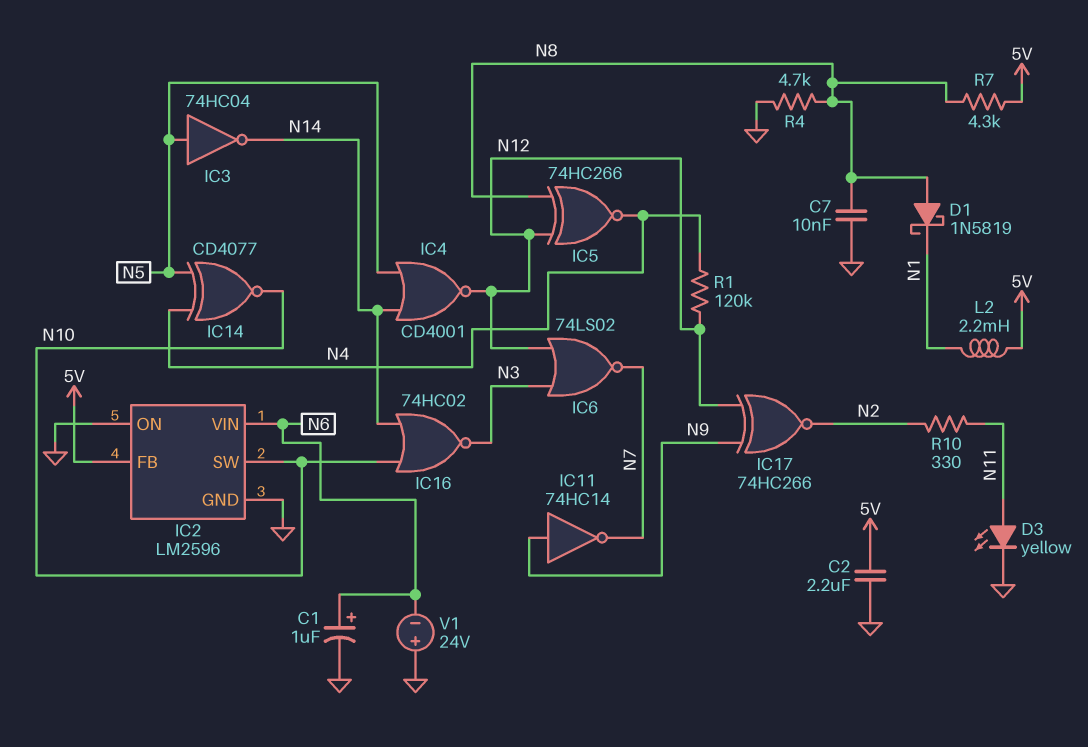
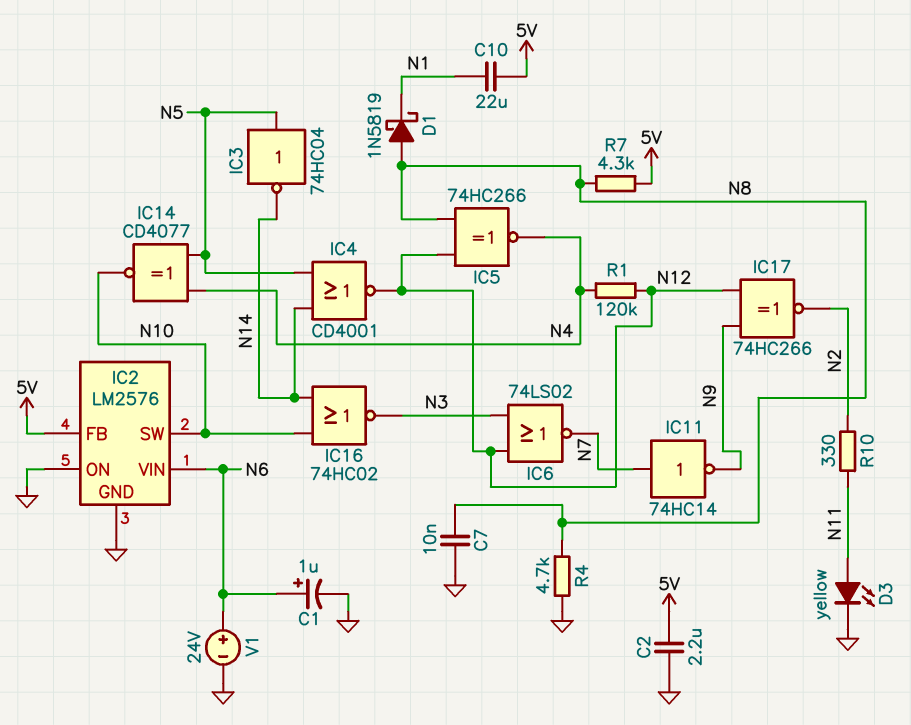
C10: none -> 22uF (5V, N1)
IC2: LM2596 -> LM2576
IC11: NOT 74HC14 (in N9, out N7) -> NOT 74HC14 (in N7, out N9)
L2: 2.2mH (5V, N1) -> none
V1: 24V (plus GND, minus N6) -> 24V (plus N6, minus GND)

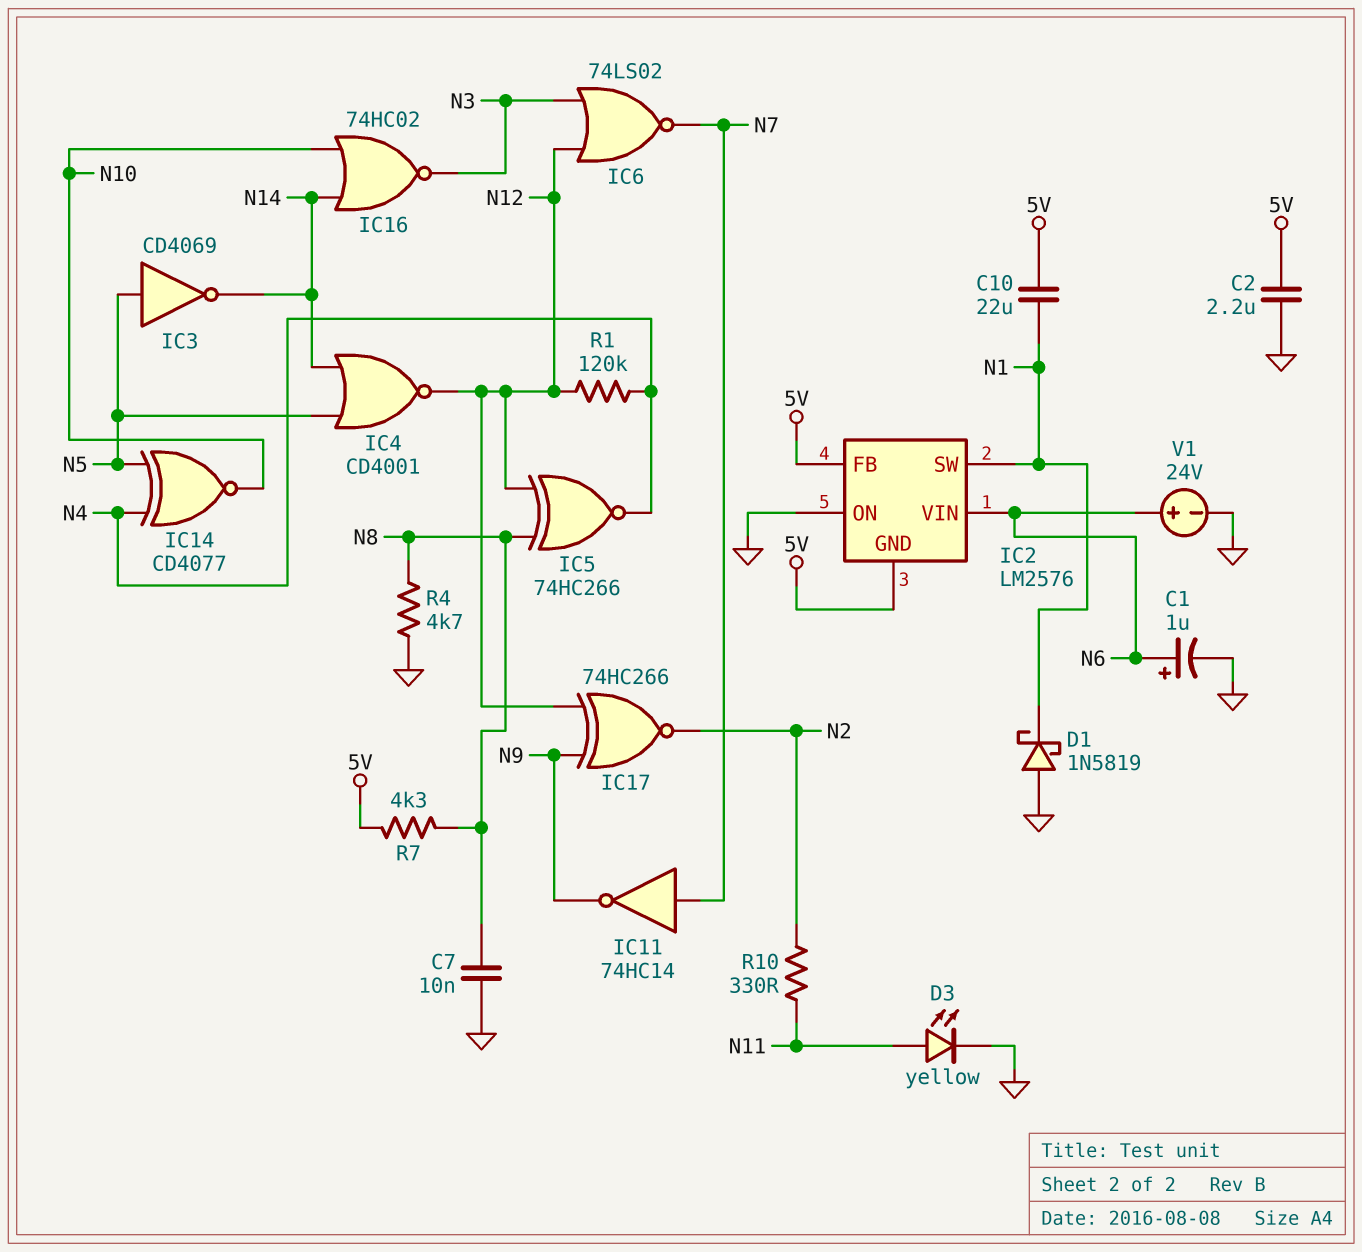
D1: schottky 1N5819 (A N8, K N1) -> schottky 1N5819 (A GND, K N1)
IC2 pin GND: GND -> 5V
IC2 pin SW: N10 -> N1
IC3: NOT 74HC04 (in N5, out N14) -> NOT CD4069 (in N5, out N14)

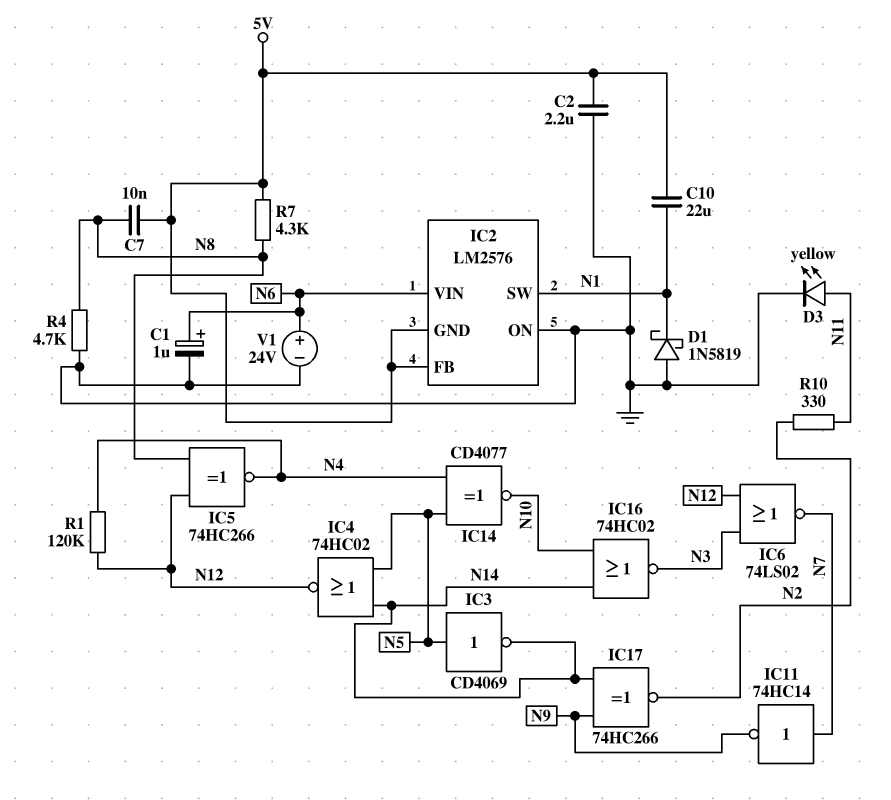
C7: 10nF (GND, N8) -> 10nF (5V, N8)
IC4: NOR CD4001 (in N5, in N14, out N12) -> NOR 74HC02 (in N5, in N14, out N12)
IC17: XNOR 74HC266 (in N9, in N12, out N2) -> XNOR 74HC266 (in N9, in N14, out N2)

